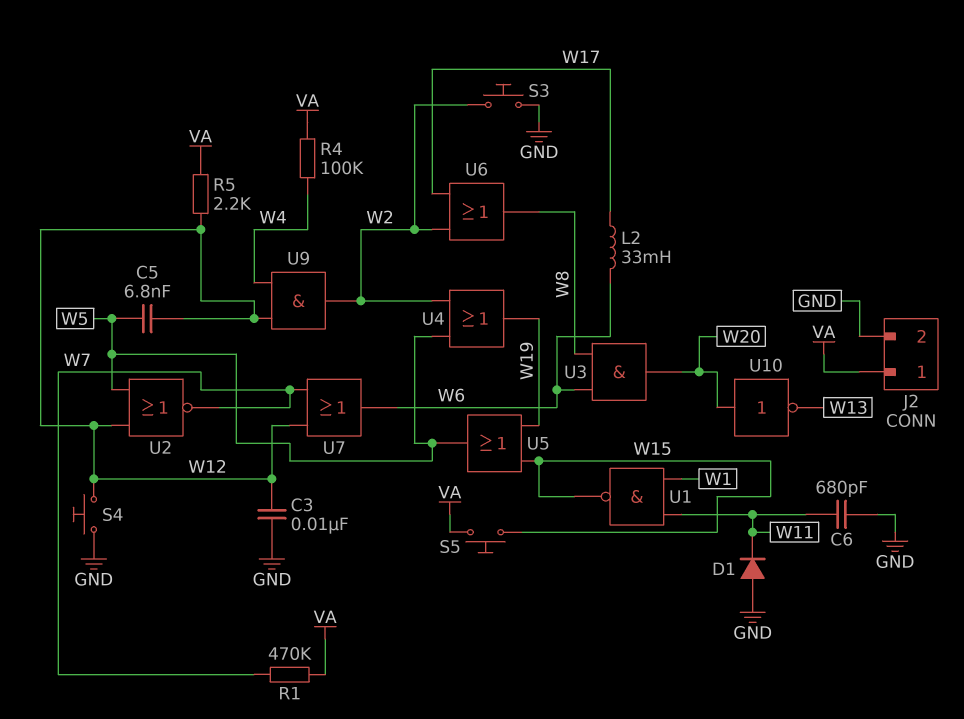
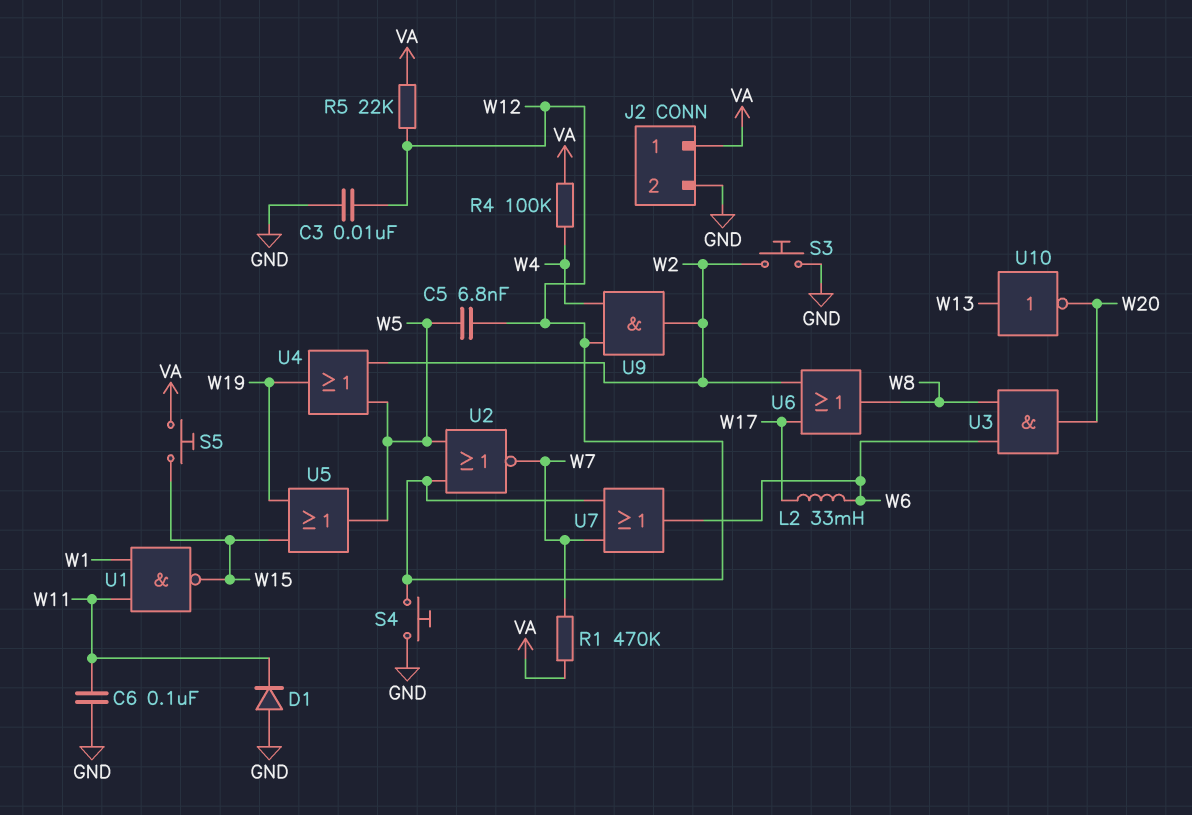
C6: 680pF (GND, W11) -> 100nF (GND, W11)
R5: 2.2k (VA, W12) -> 22k (VA, W12)
U10: NOT (in W20, out W13) -> NOT (in W13, out W20)

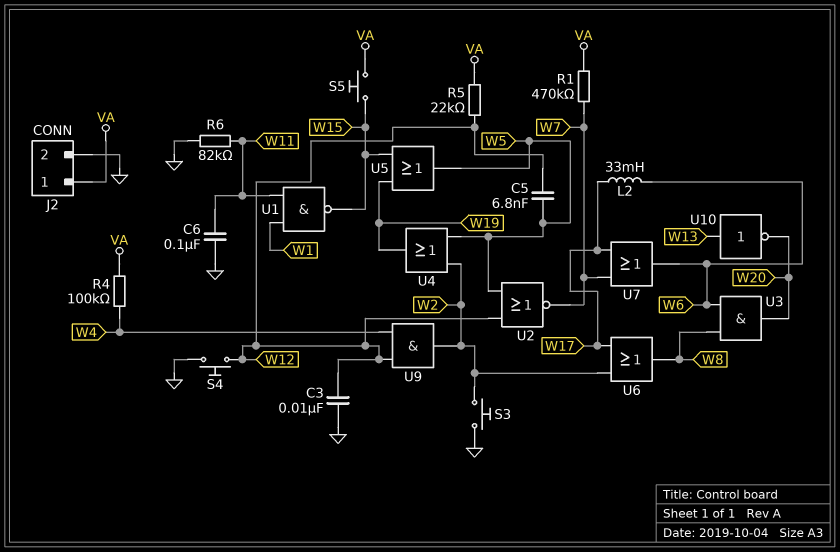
D1: diode (A GND, K W11) -> none
R6: none -> 82k (GND, W11)
U7: OR (in W7, in W12, out W6) -> OR (in W7, in W17, out W6)

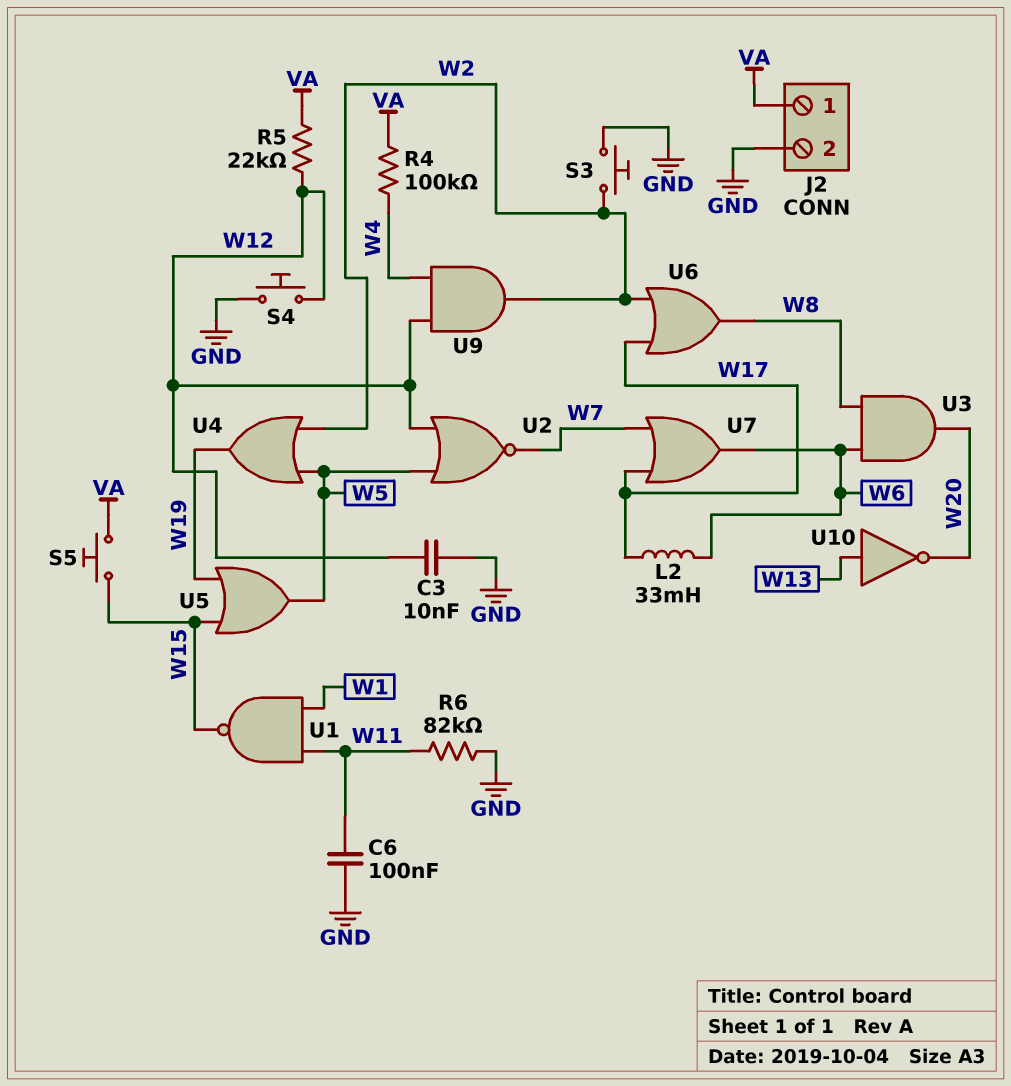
C5: 6.8nF (W5, W12) -> none
R1: 470k (VA, W7) -> none

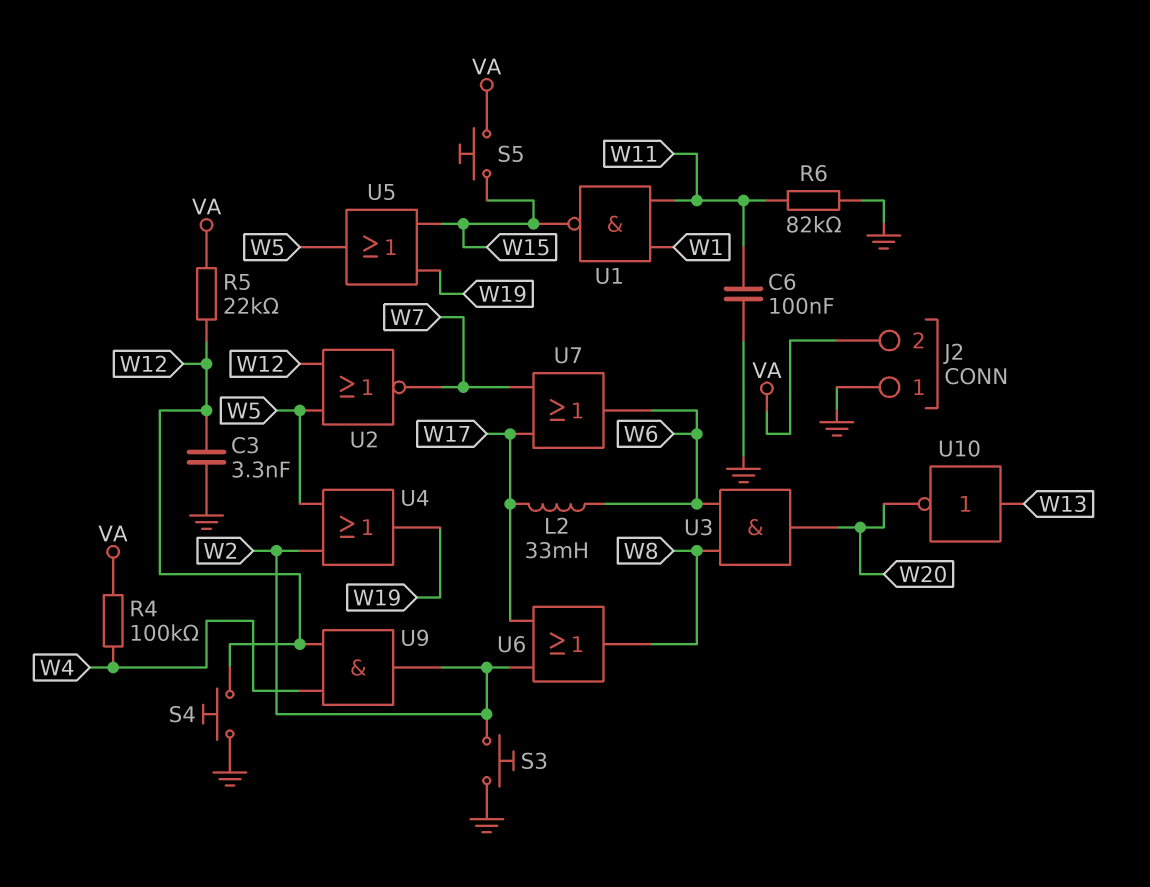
C3: 10nF (GND, W12) -> 3.3nF (GND, W12)
J2 pin 1: VA -> GND
J2 pin 2: GND -> VA

